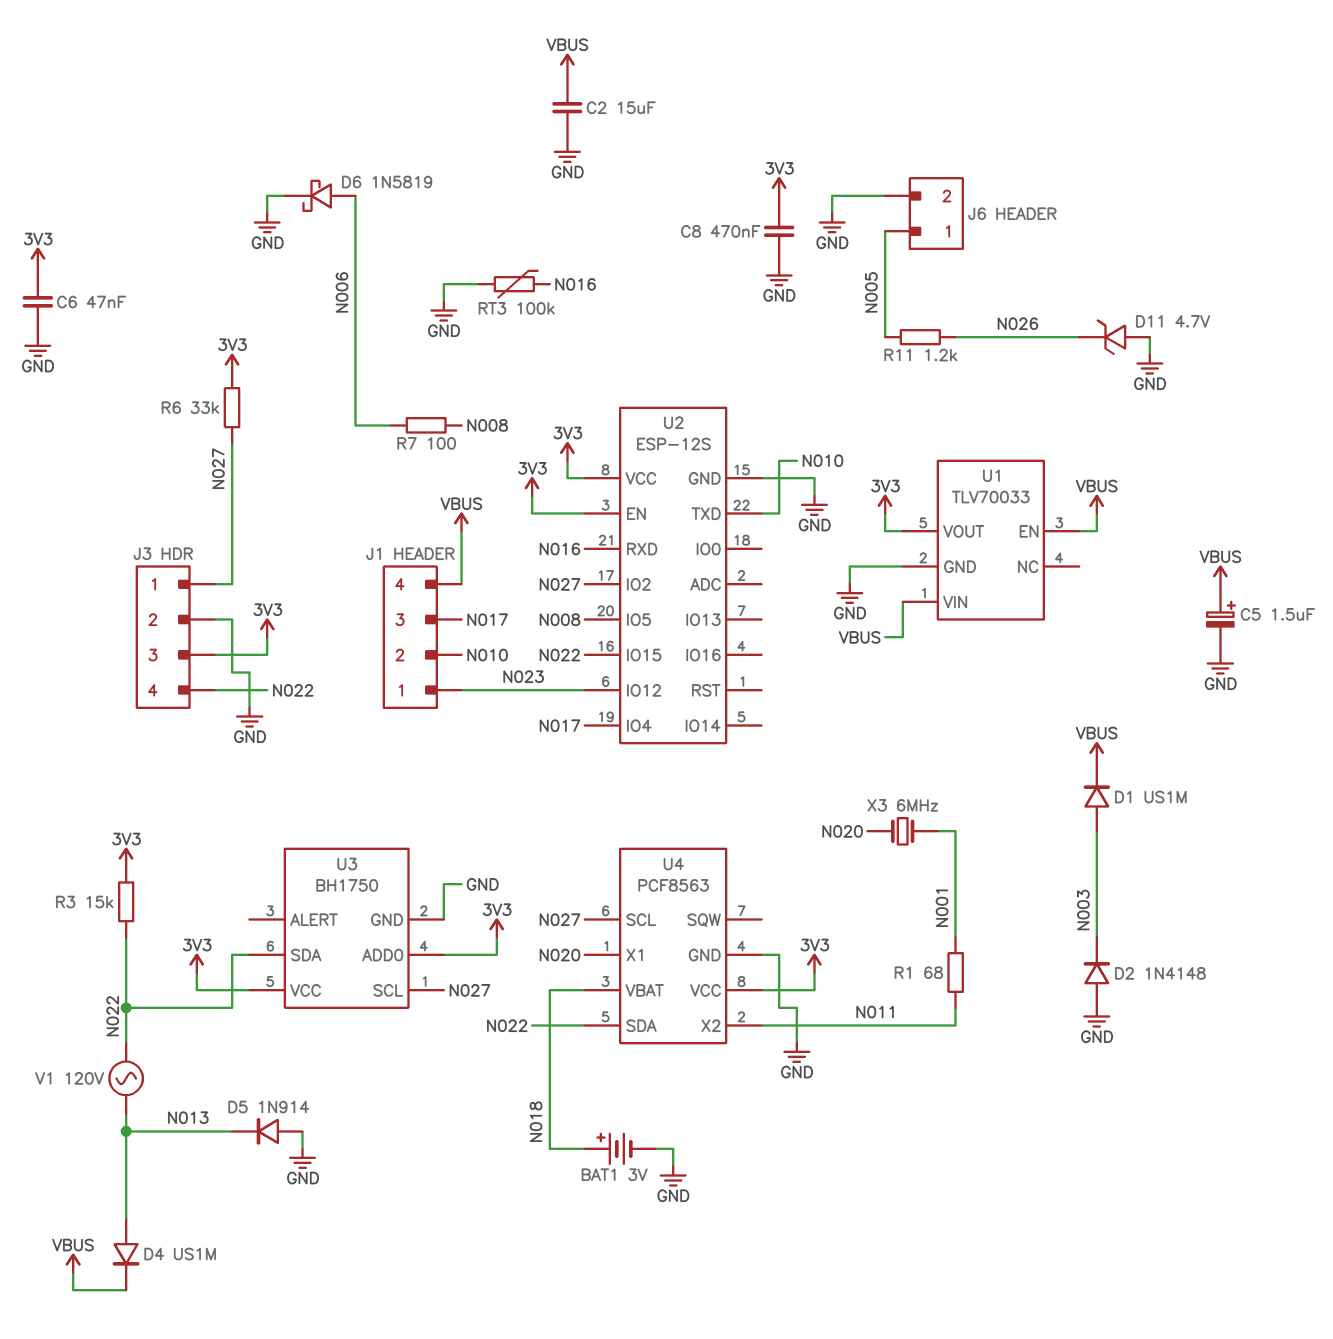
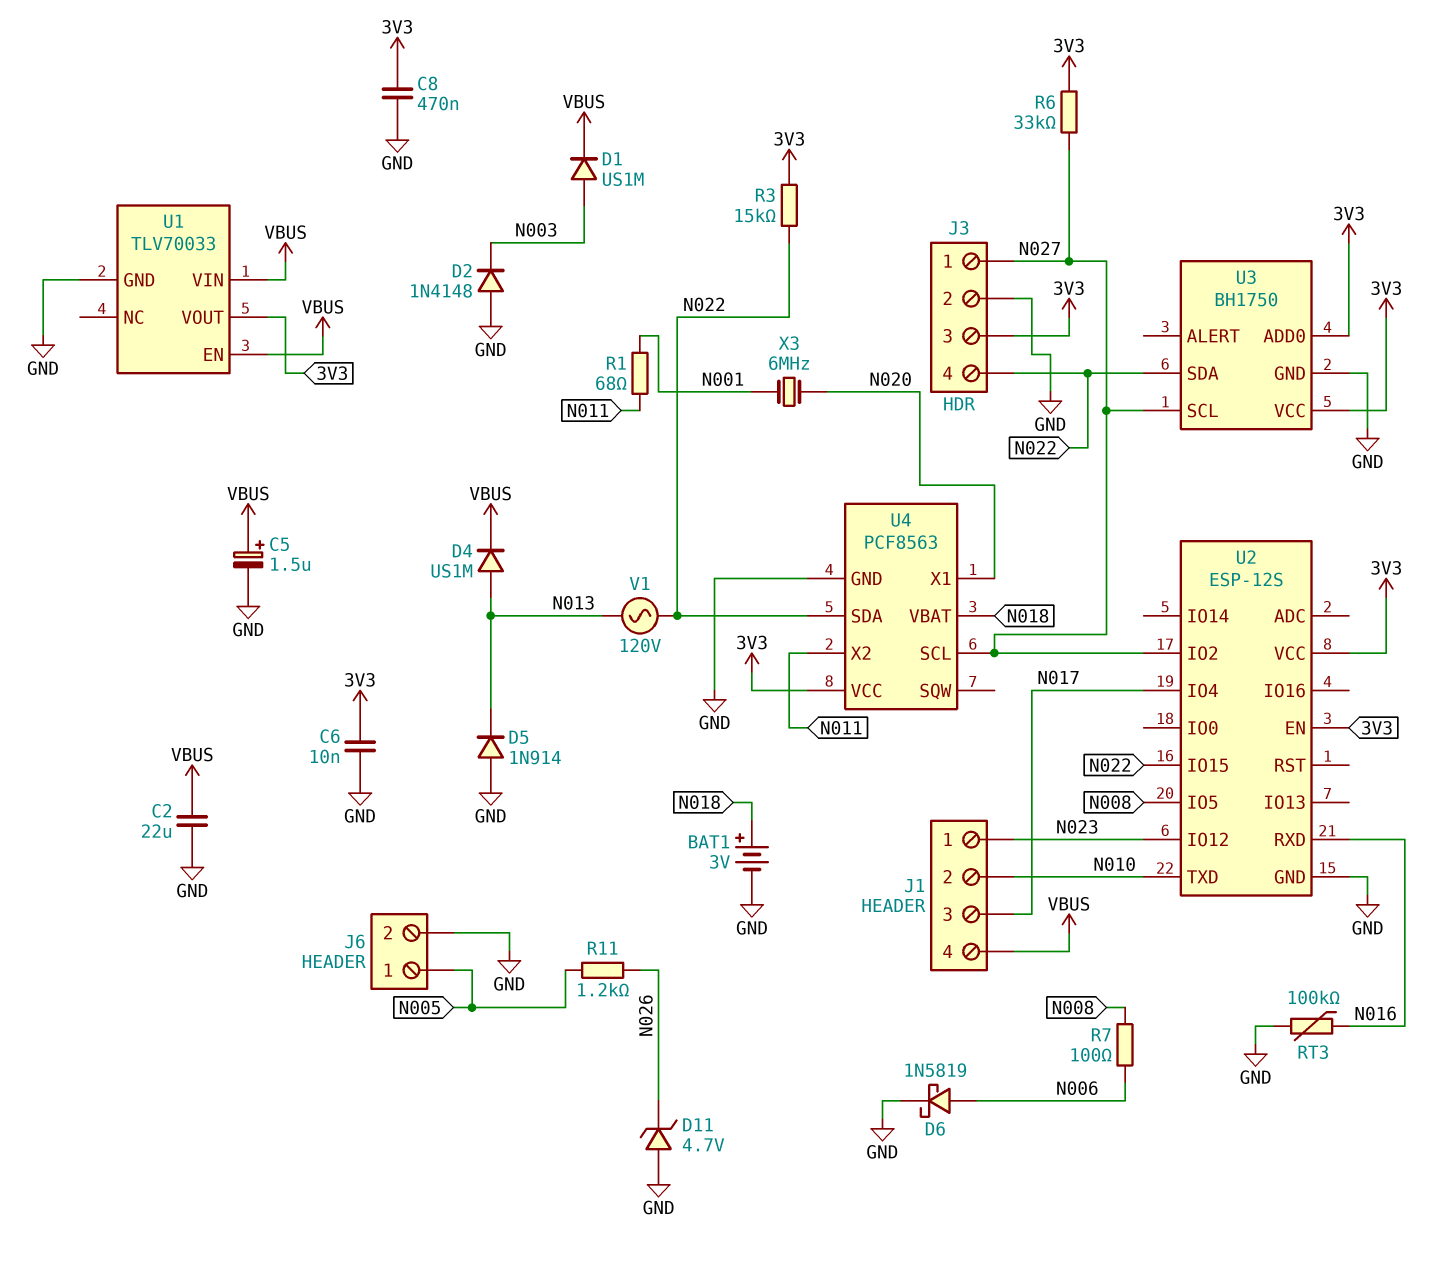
C2: 15uF (GND, VBUS) -> 22uF (GND, VBUS)
C6: 47nF (3V3, GND) -> 10nF (3V3, GND)

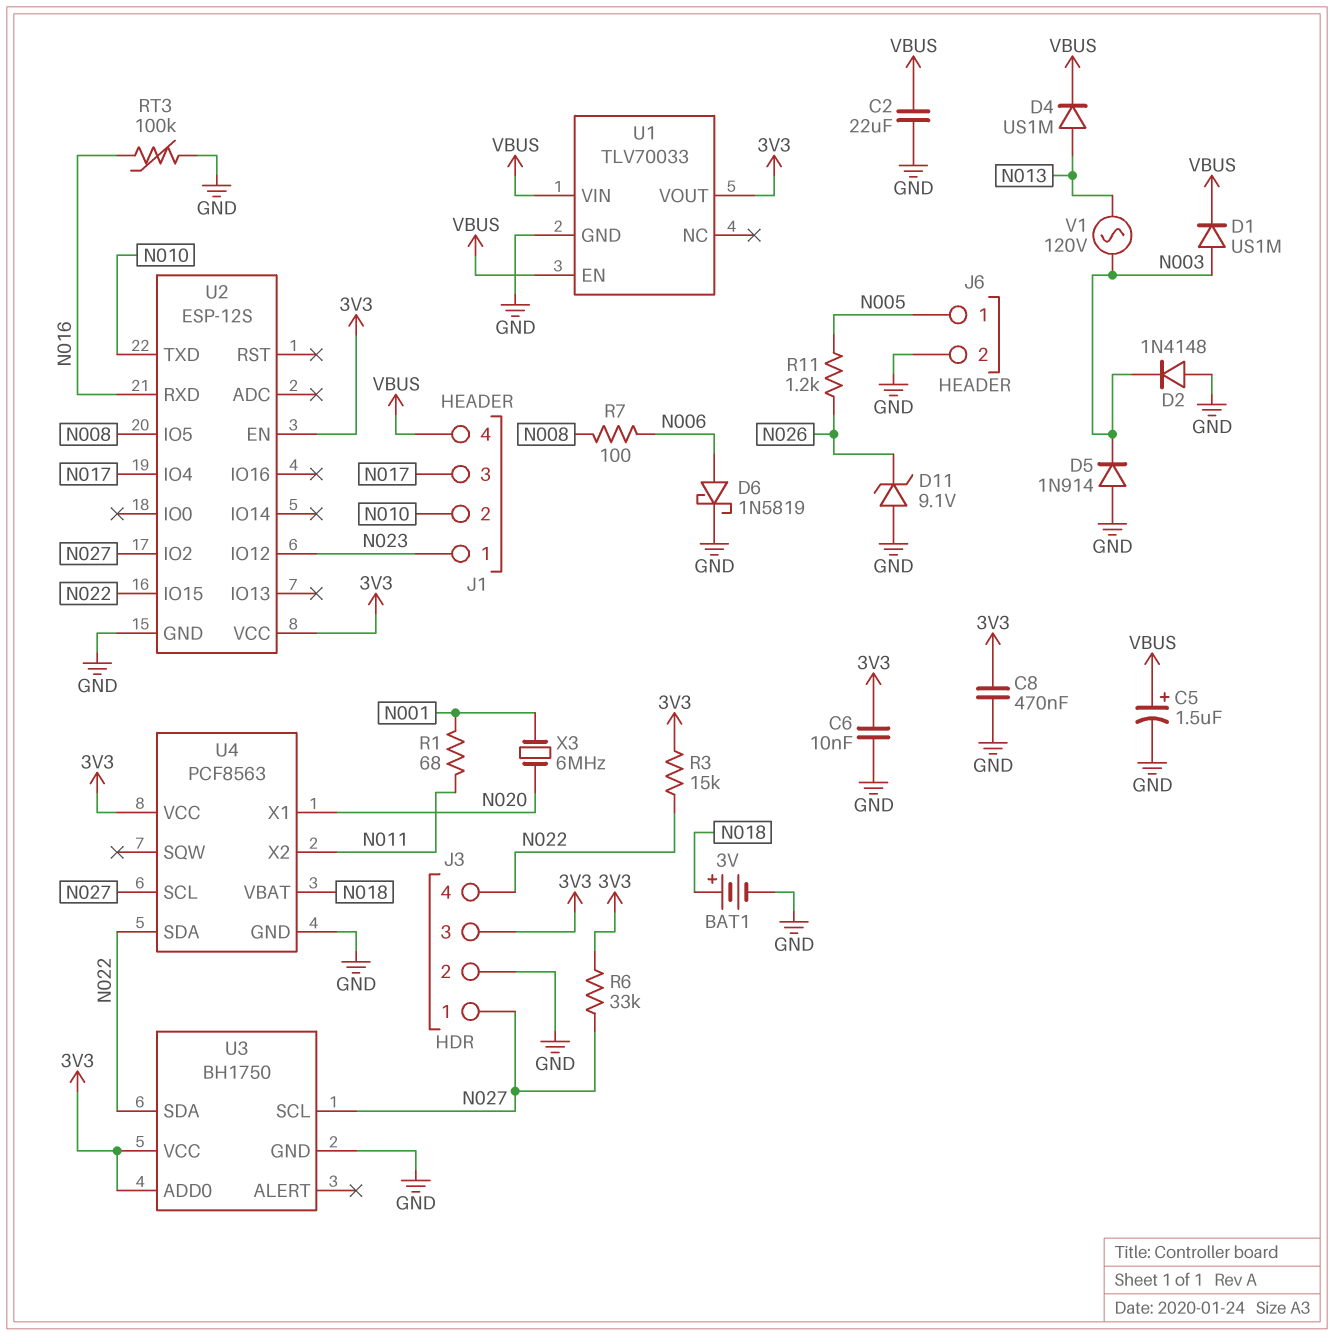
D5: diode 1N914 (A GND, K N013) -> diode 1N914 (A GND, K N003)
D11: zener 4.7V (A GND, K N026) -> zener 9.1V (A GND, K N026)
V1: AC 120V (N013, N022) -> AC 120V (N003, N013)

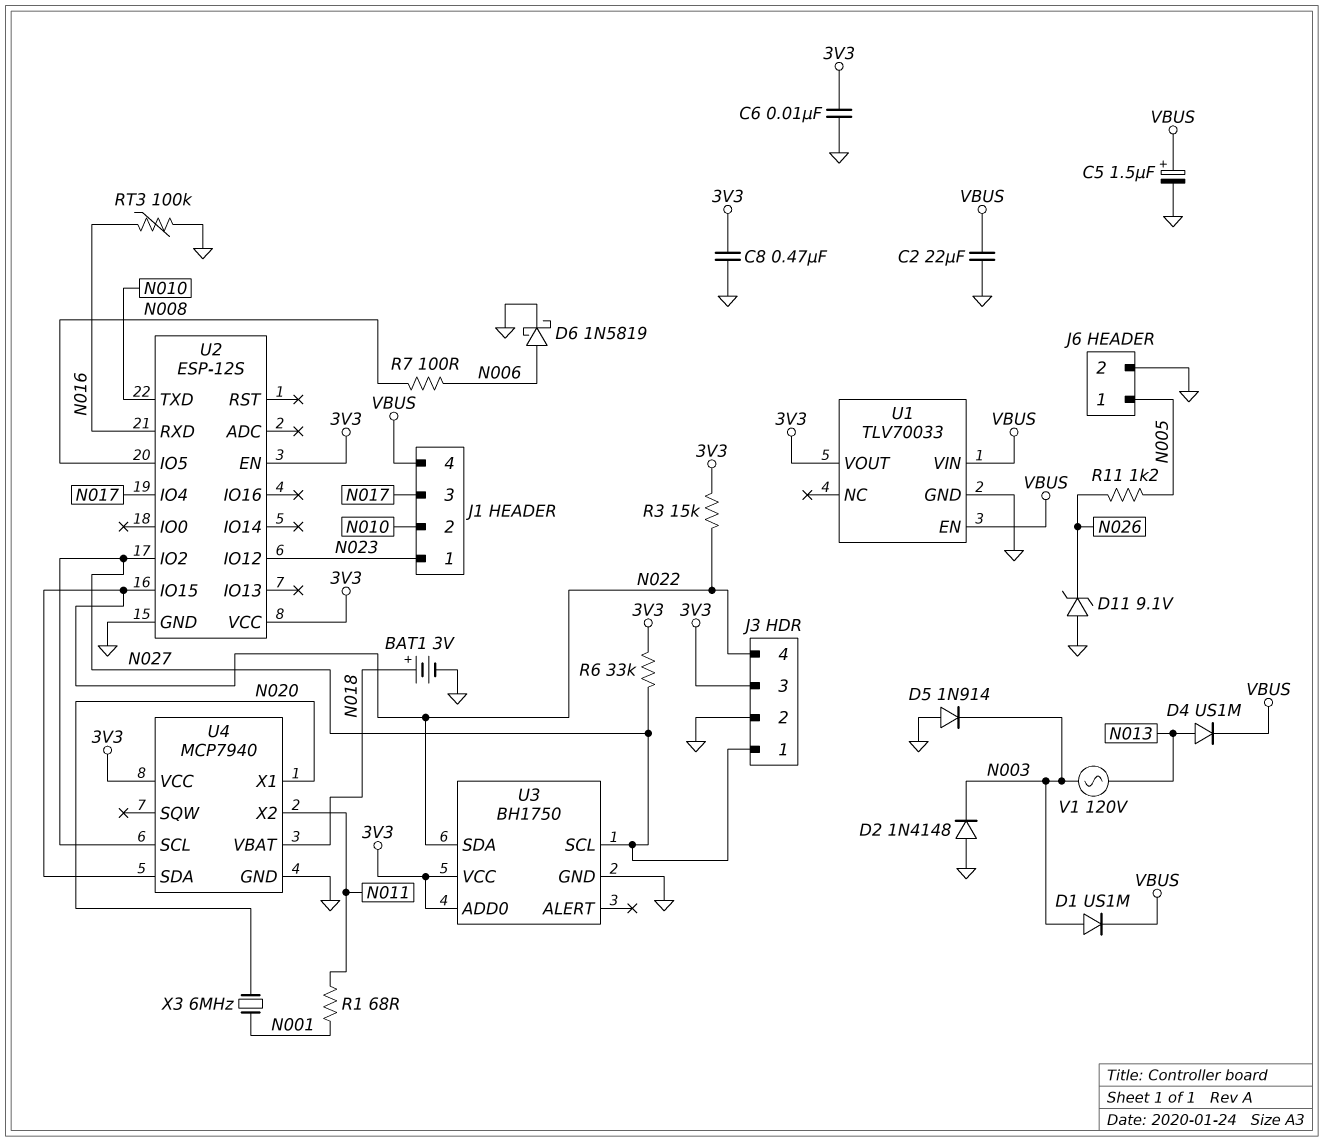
U4: PCF8563 -> MCP7940

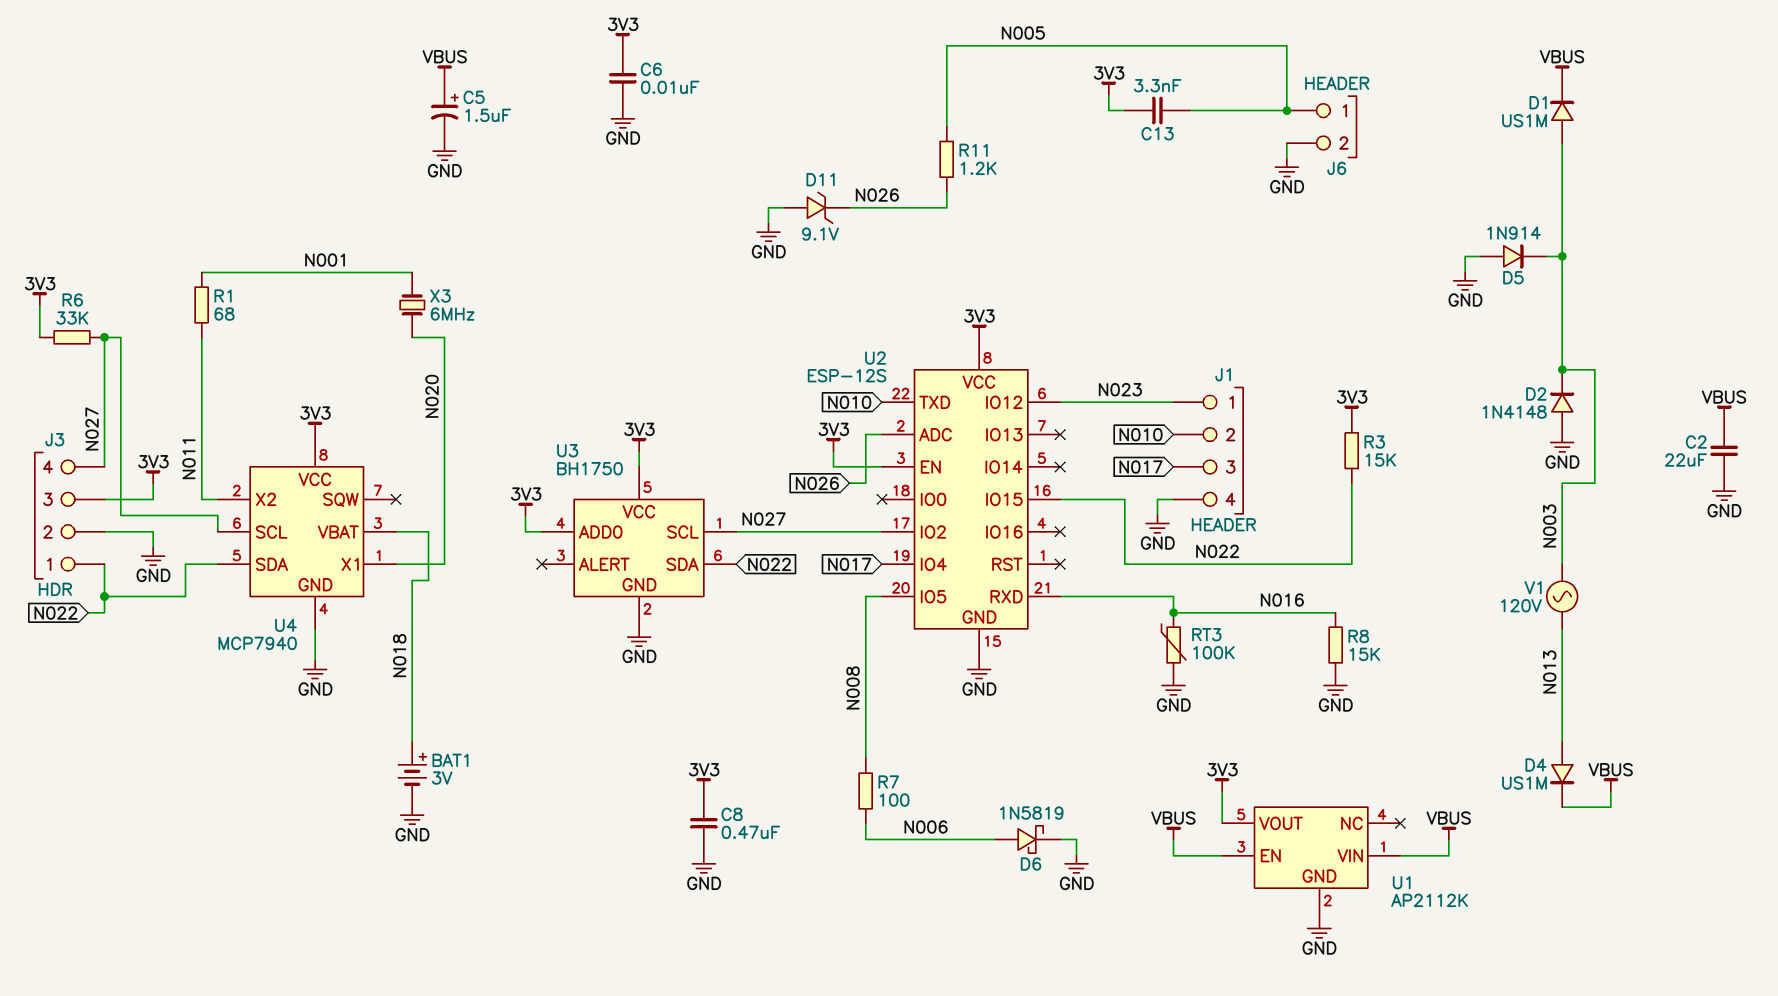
C13: none -> 3.3nF (3V3, N005)
J1 pin 4: VBUS -> GND
J3 pin 1: N027 -> N022
J3 pin 4: N022 -> N027
R8: none -> 15k (GND, N016)
U1: TLV70033 -> AP2112K
U2 pin ADC: none -> N026

